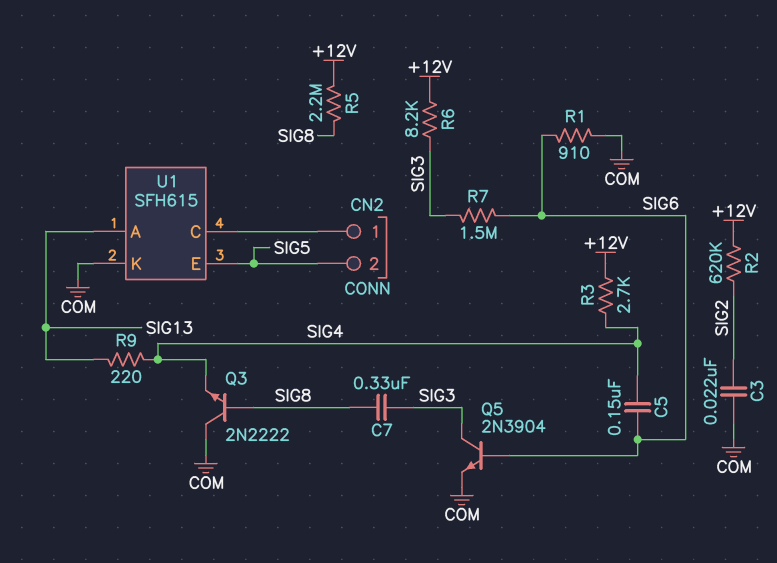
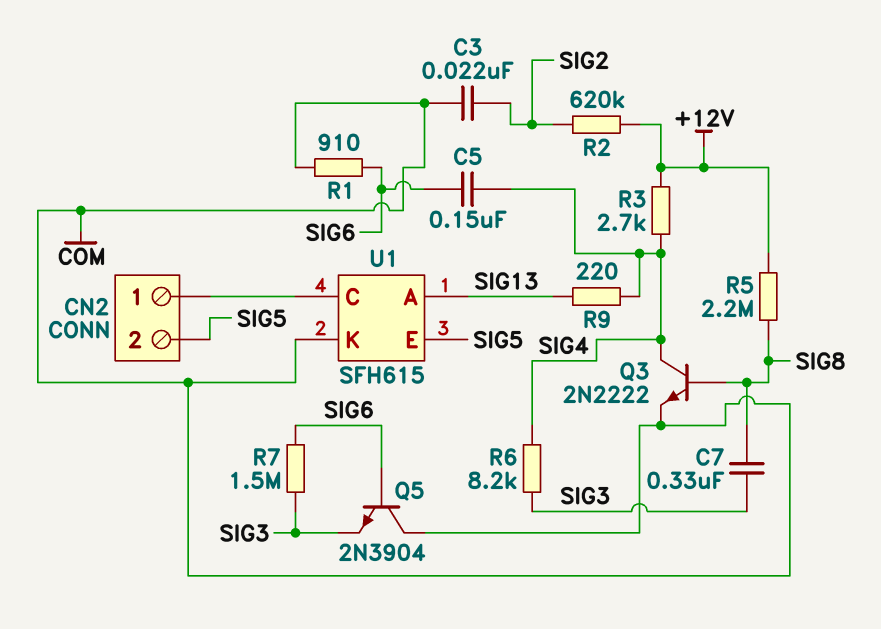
Q3: NPN 2N2222 (B SIG8, C COM, E SIG4) -> NPN 2N2222 (B SIG8, C SIG4, E COM)
Q5: NPN 2N3904 (B SIG6, C SIG3, E COM) -> NPN 2N3904 (B SIG6, C COM, E SIG3)
R6: 8.2k (+12V, SIG3) -> 8.2k (SIG3, SIG4)

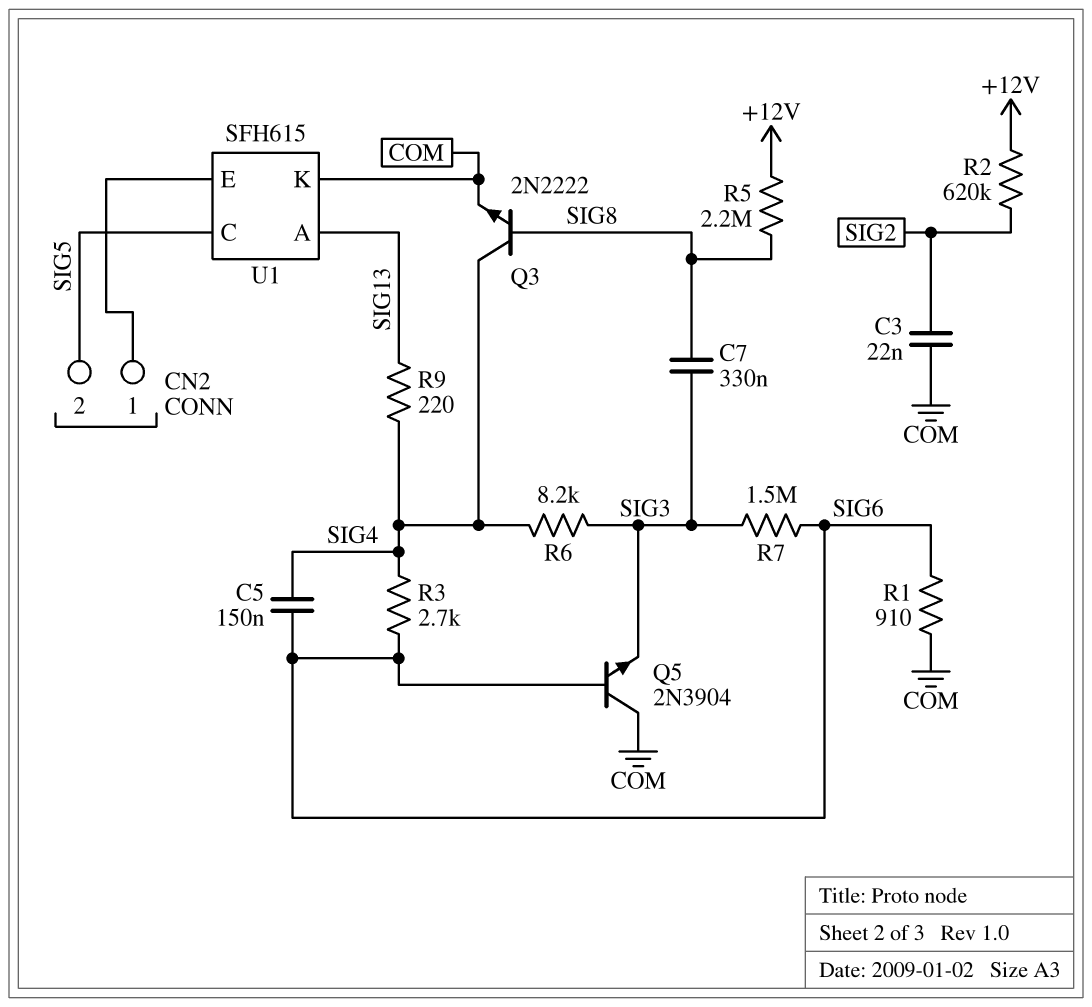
R3: 2.7k (+12V, SIG4) -> 2.7k (SIG4, SIG6)
U1 pin C: CN2/1 -> SIG5
U1 pin E: SIG5 -> CN2/1

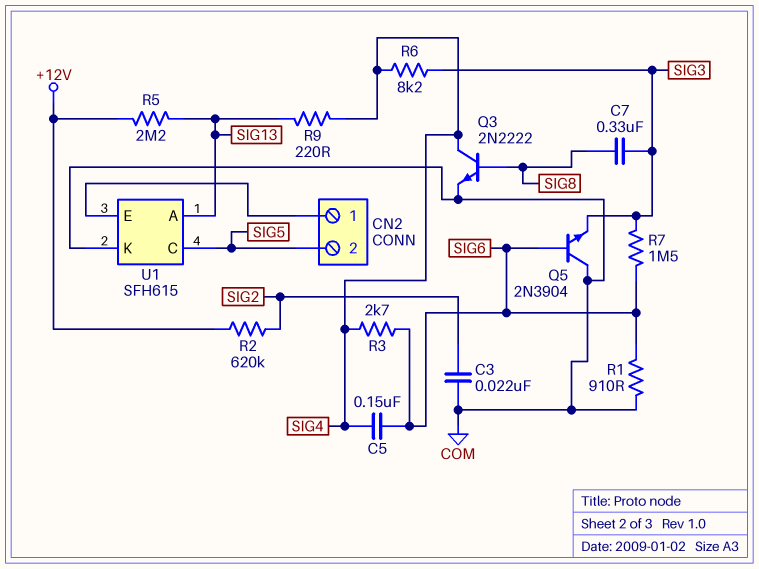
R5: 2.2M (+12V, SIG8) -> 2.2M (+12V, SIG13)

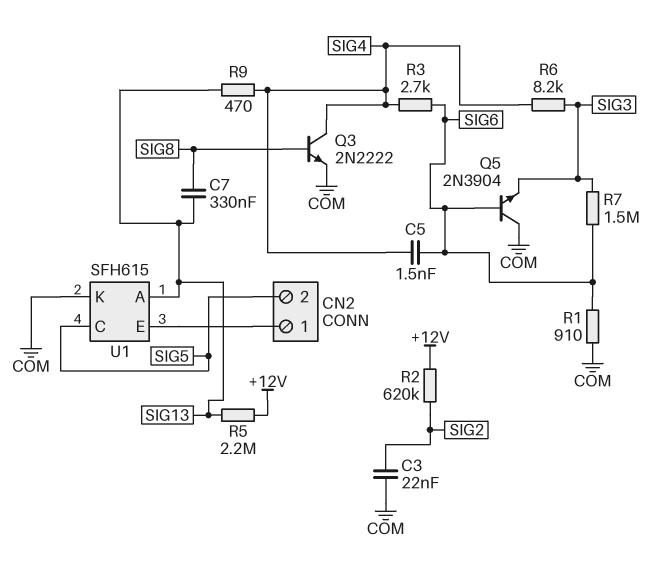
C5: 150nF (SIG4, SIG6) -> 1.5nF (SIG4, SIG6)
C7: 330nF (SIG3, SIG8) -> 330nF (SIG8, SIG13)
R9: 220 (SIG4, SIG13) -> 470 (SIG4, SIG13)

